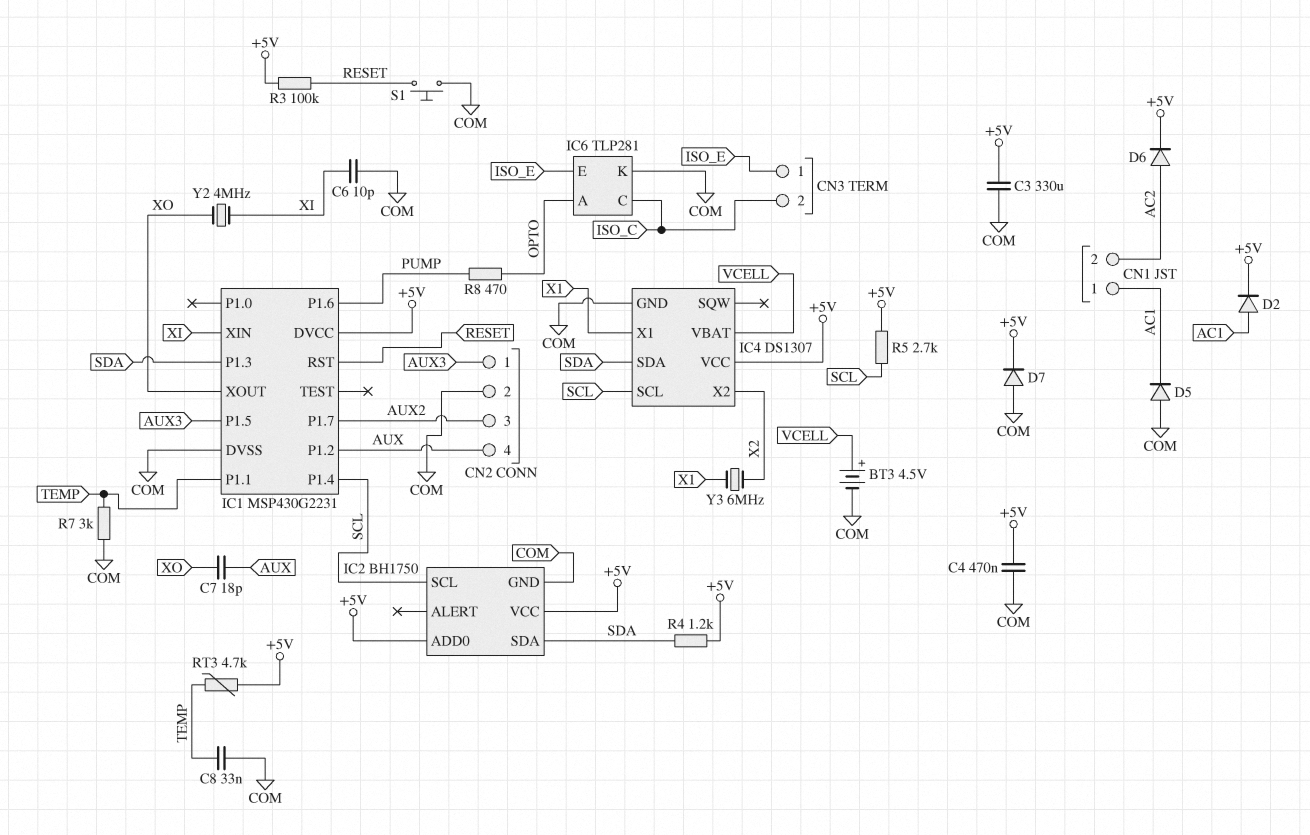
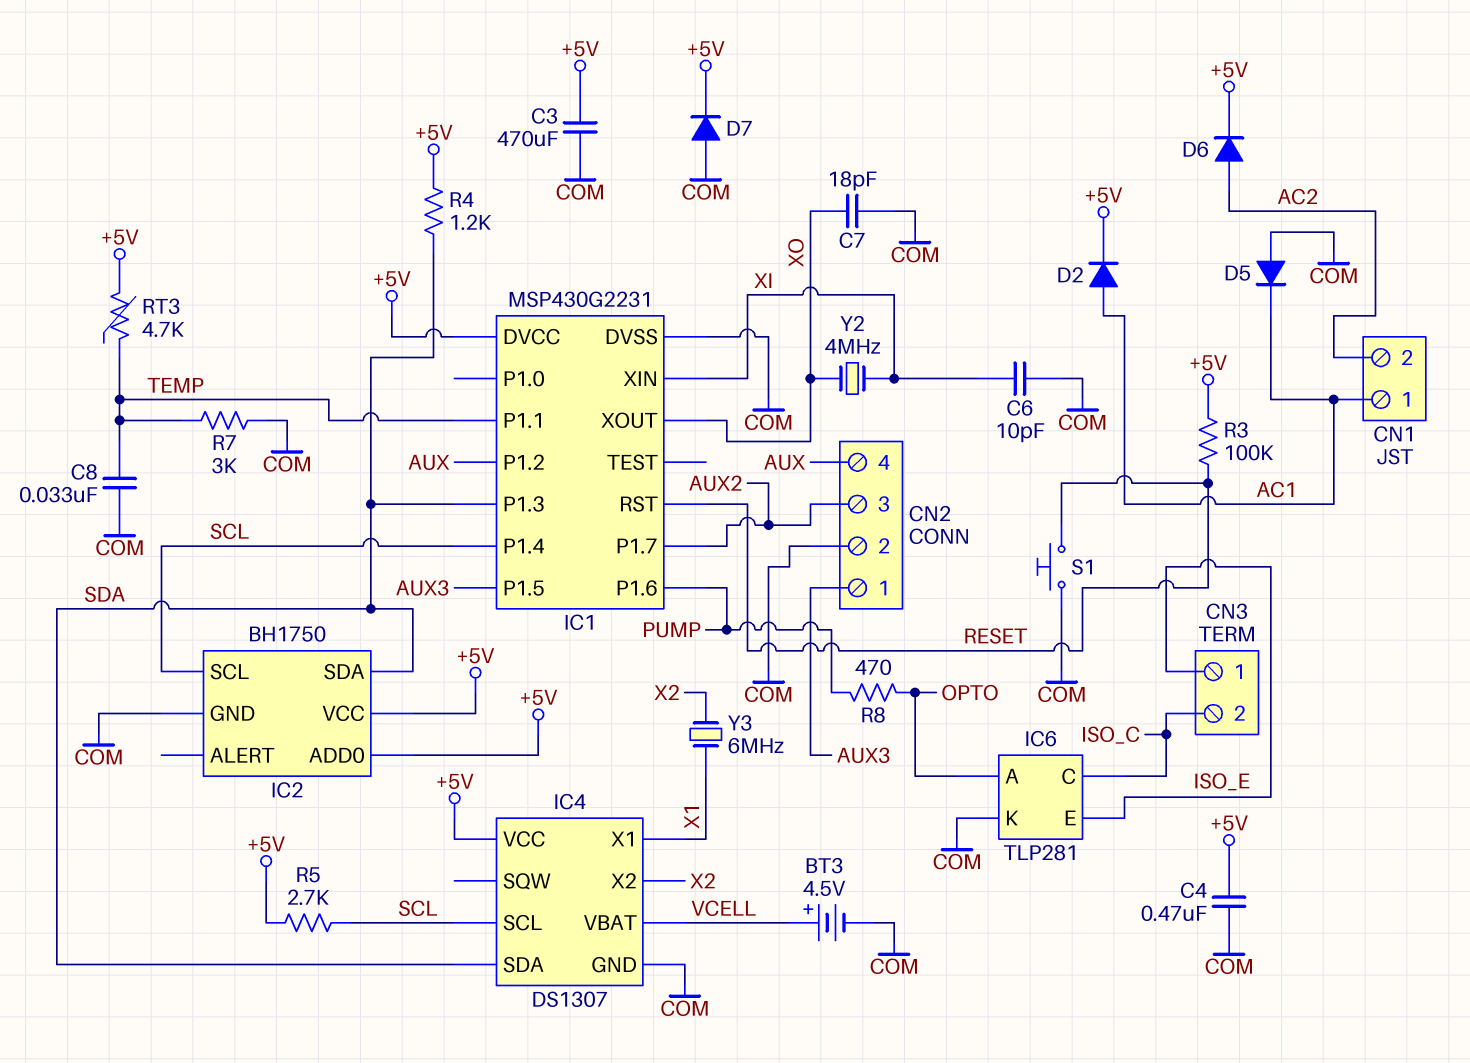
C3: 330uF (+5V, COM) -> 470uF (+5V, COM)
C7: 18pF (AUX, XO) -> 18pF (COM, XO)

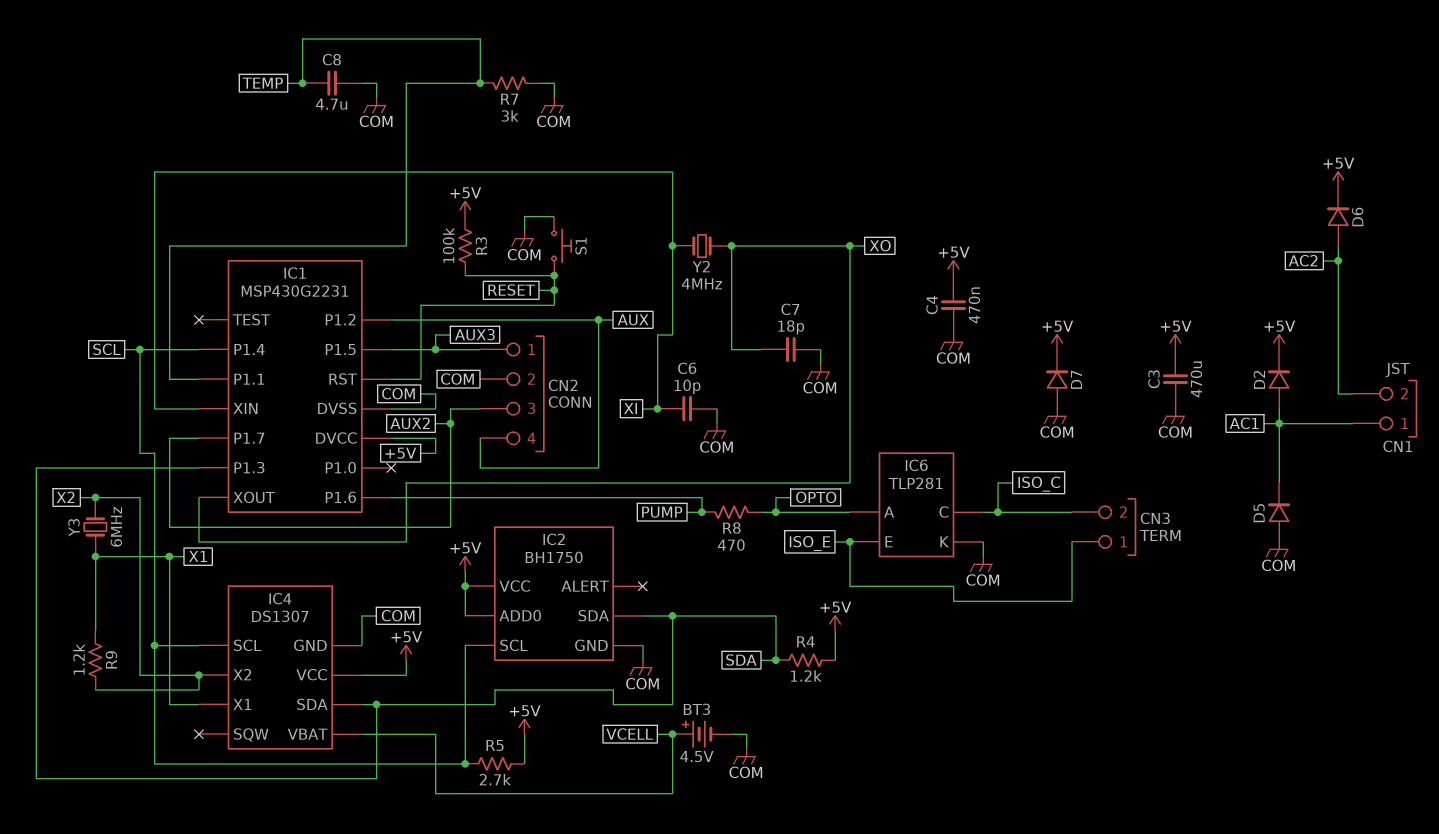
C8: 33nF (COM, TEMP) -> 4.7uF (COM, TEMP)
R9: none -> 1.2k (X1, X2)
RT3: 4.7k (+5V, TEMP) -> none

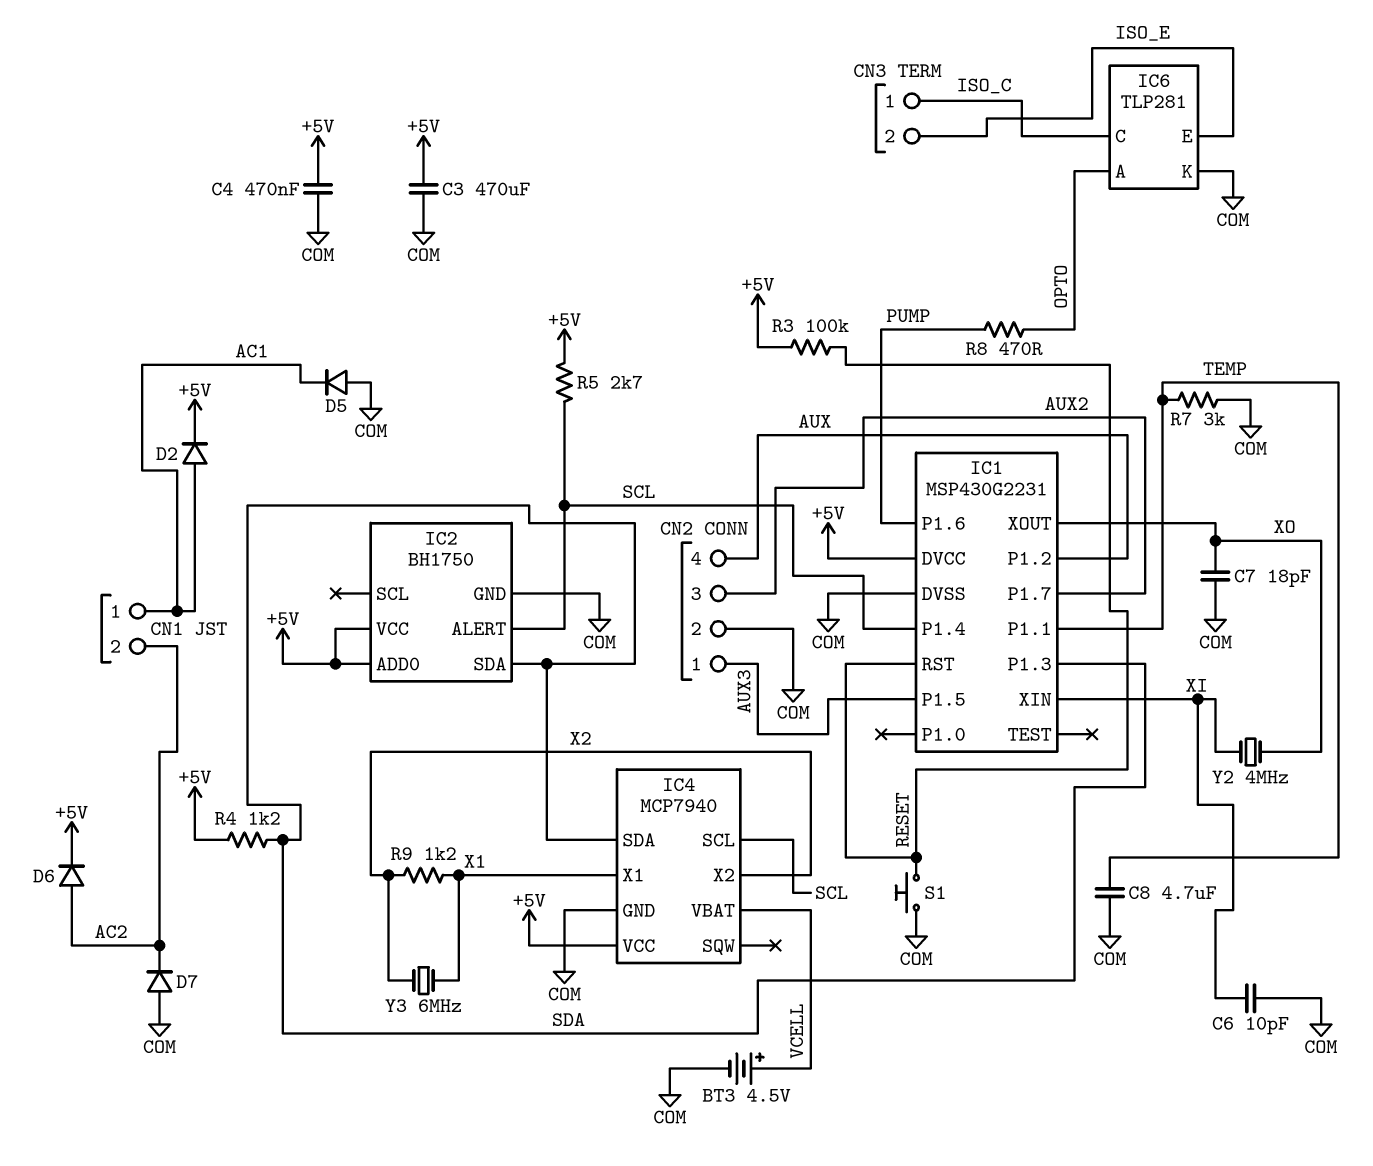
CN3 pin 1: ISO_E -> ISO_C
CN3 pin 2: ISO_C -> ISO_E
D7: diode (A COM, K +5V) -> diode (A COM, K AC2)
IC2 pin ALERT: none -> SCL
IC2 pin SCL: SCL -> none
IC4: DS1307 -> MCP7940

